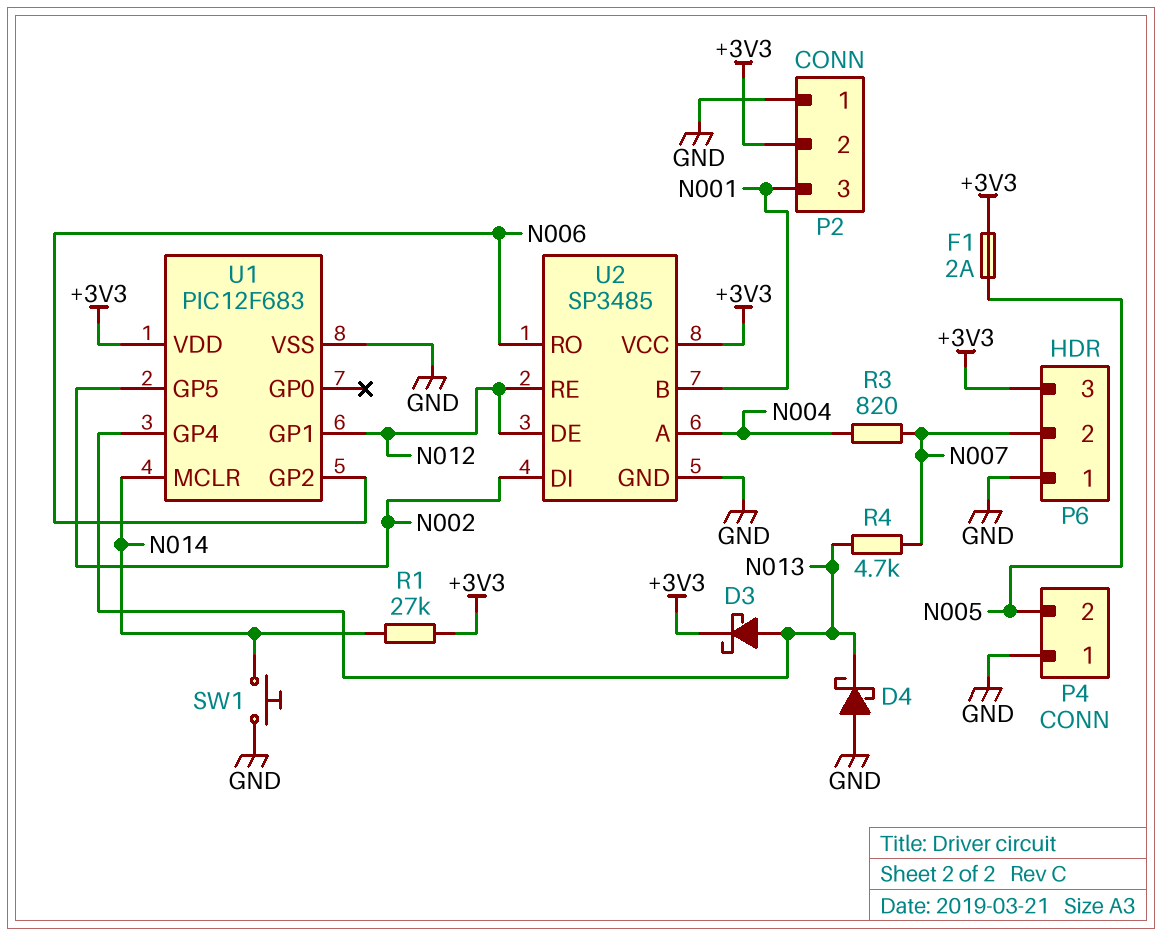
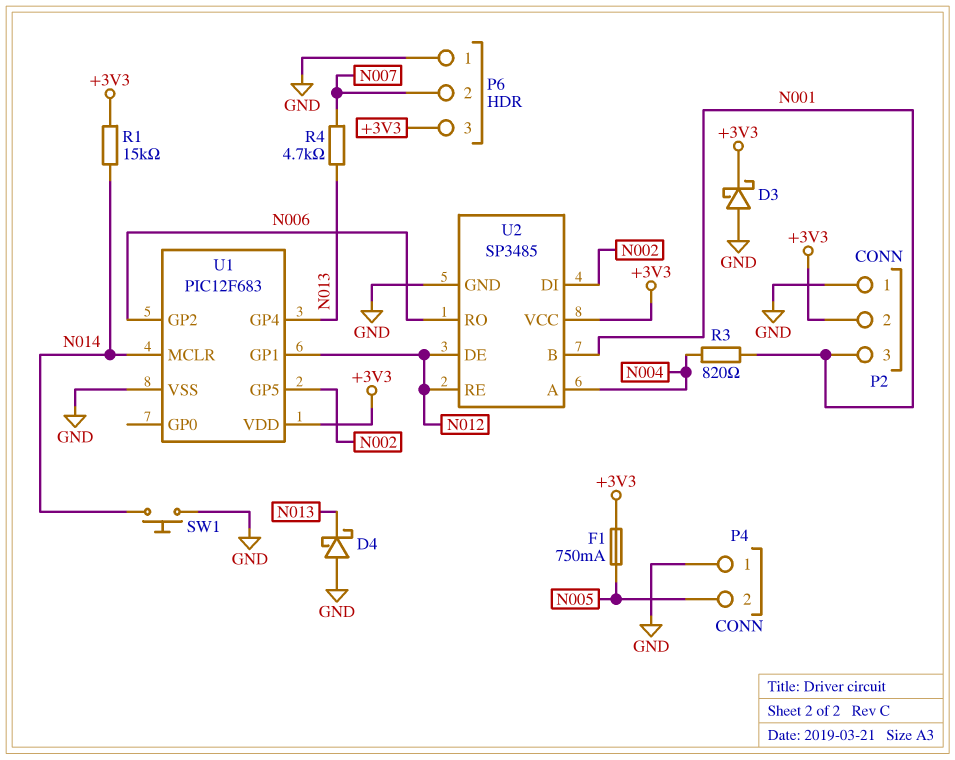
D3: schottky (A N013, K +3V3) -> schottky (A GND, K +3V3)
F1: 2A (+3V3, N005) -> 750mA (+3V3, N005)
R1: 27k (+3V3, N014) -> 15k (+3V3, N014)
R3: 820 (N004, N007) -> 820 (N001, N004)

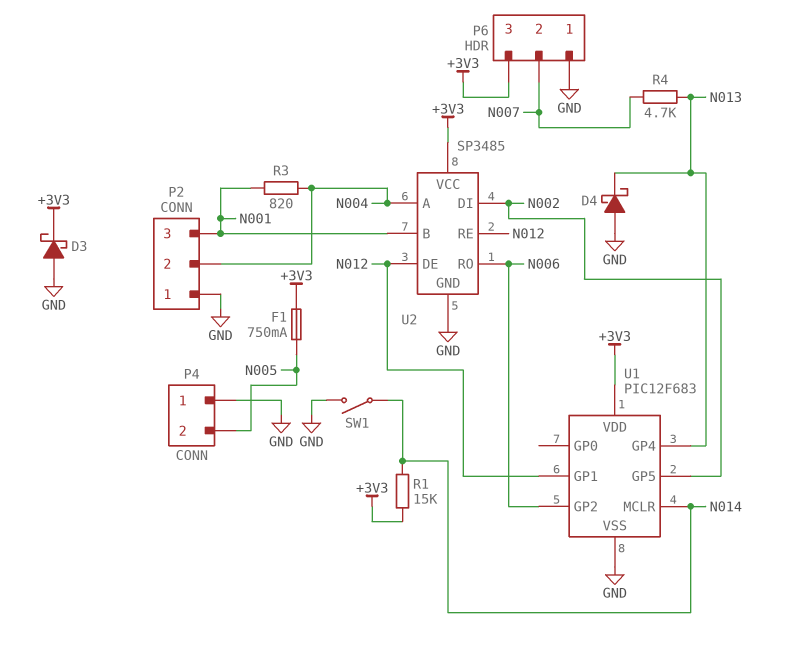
P2 pin 2: +3V3 -> N004
SW1: button (GND, N014) -> switch (GND, N014)

